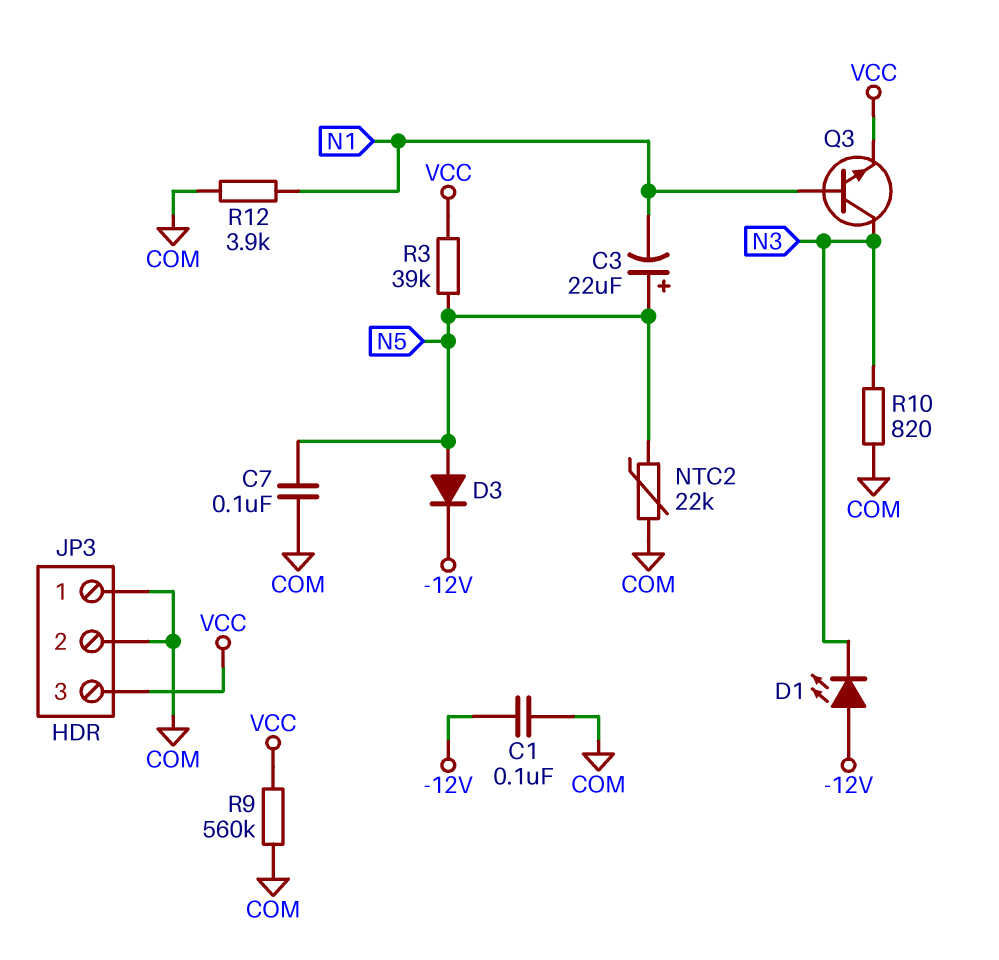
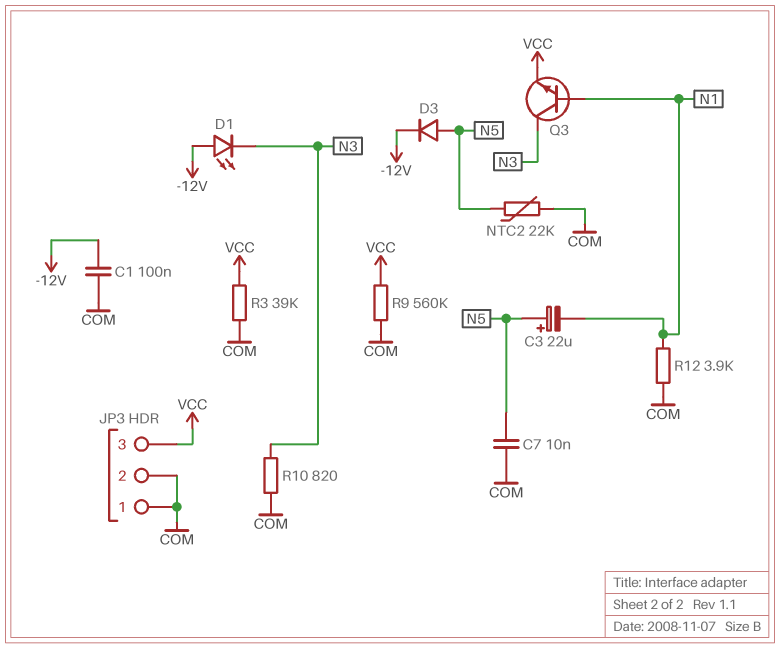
C7: 100nF (COM, N5) -> 10nF (COM, N5)
R3: 39k (N5, VCC) -> 39k (COM, VCC)

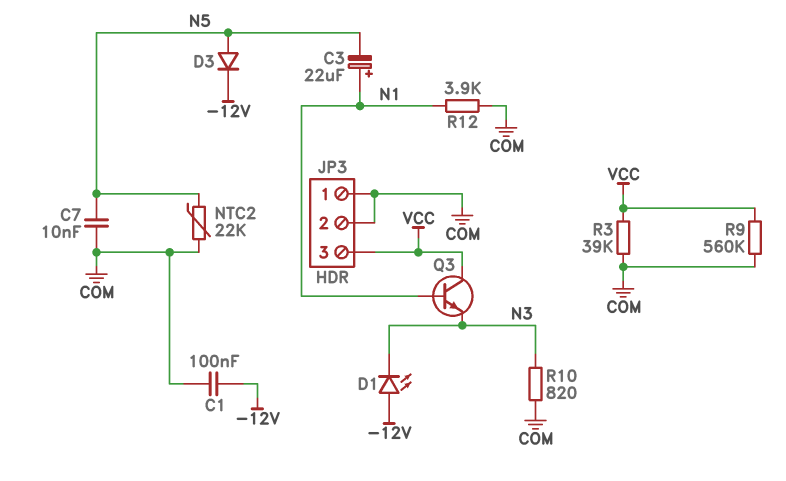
C3: 22uF (plus N5, minus N1) -> 22uF (plus N1, minus N5)
Q3: NPN (B N1, C N3, E VCC) -> NPN (B N1, C VCC, E N3)

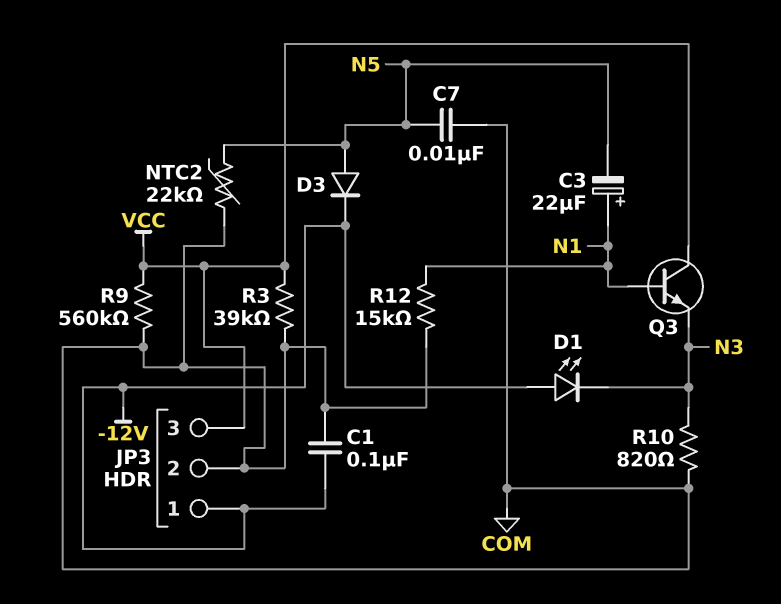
JP3 pin 1: COM -> -12V
R12: 3.9k (COM, N1) -> 15k (COM, N1)

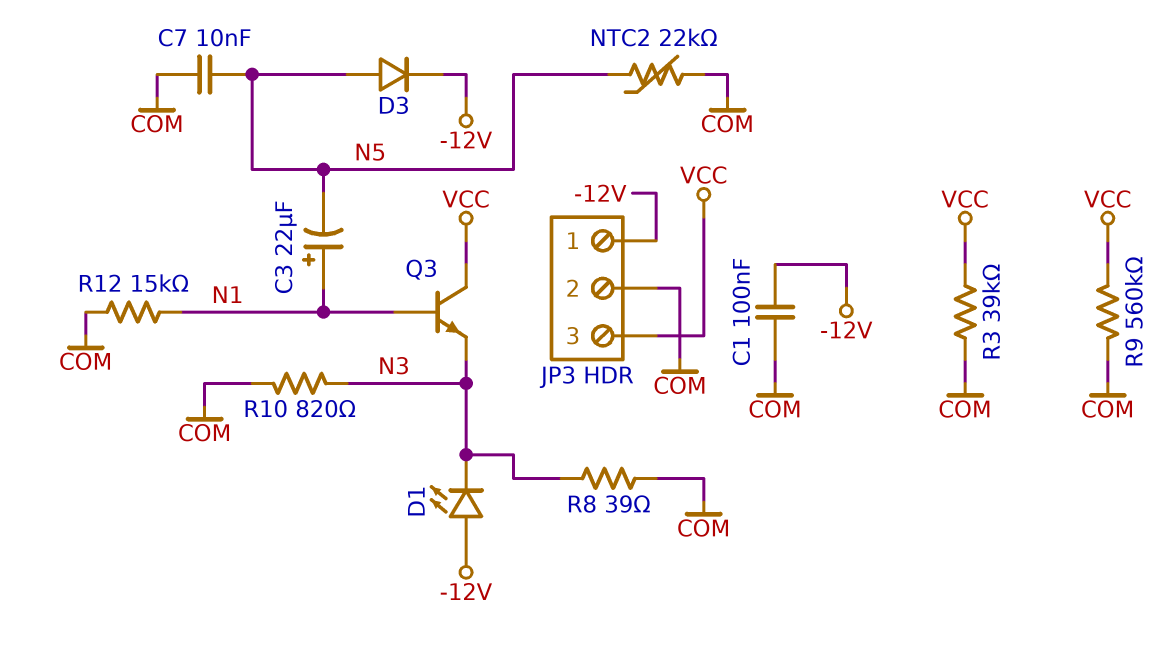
R8: none -> 39 (COM, N3)

